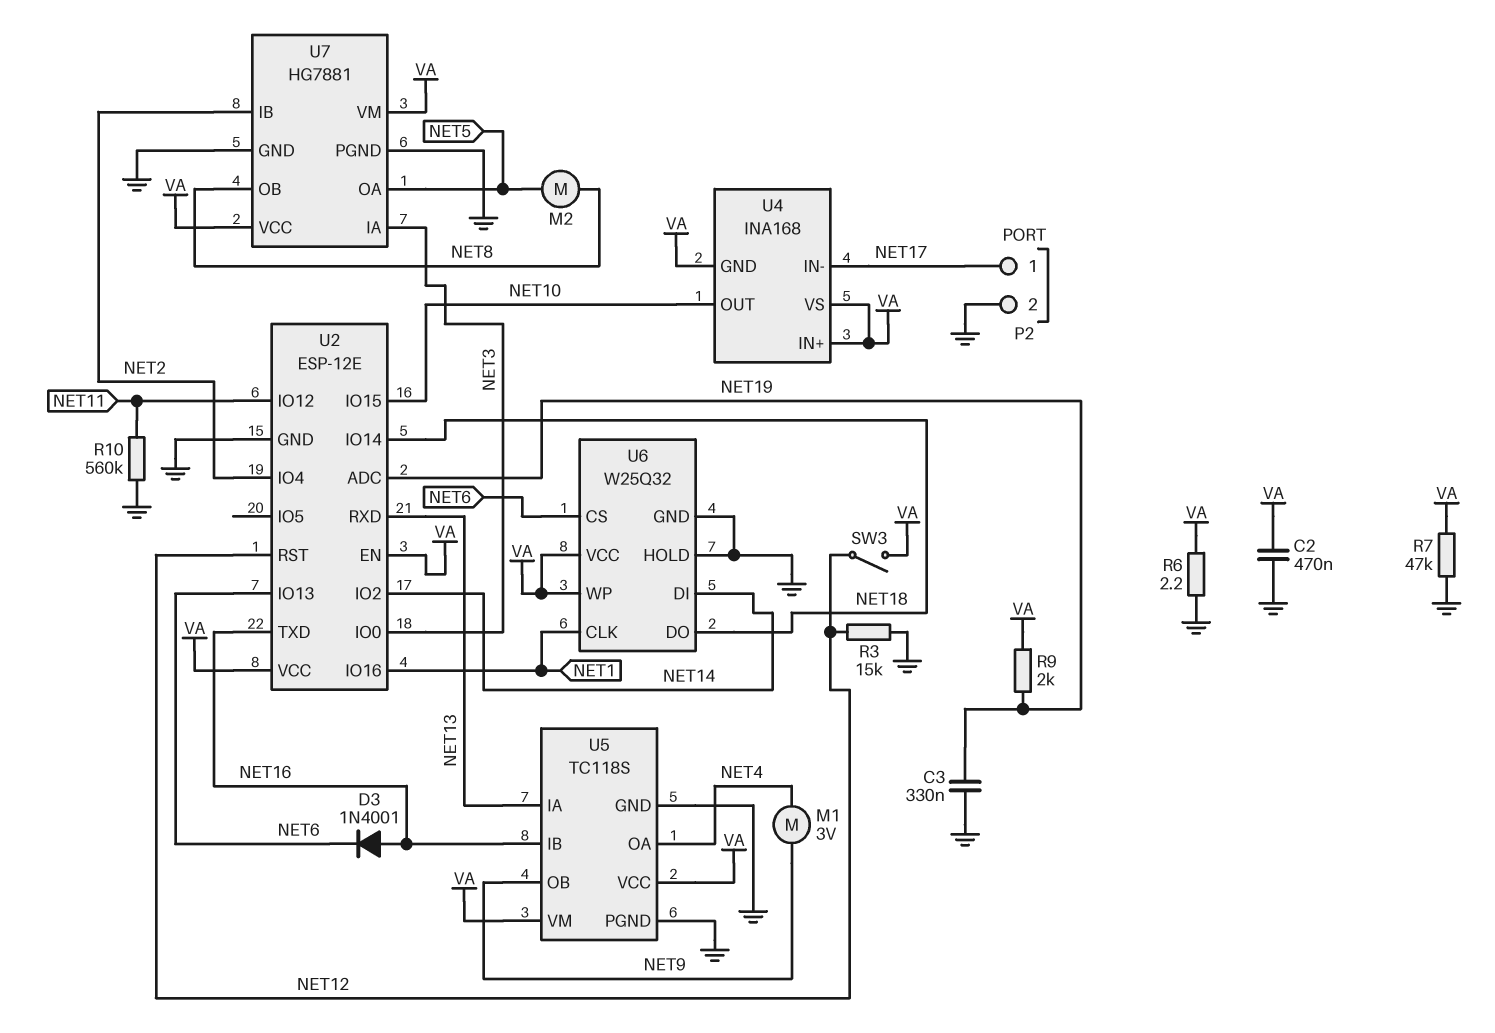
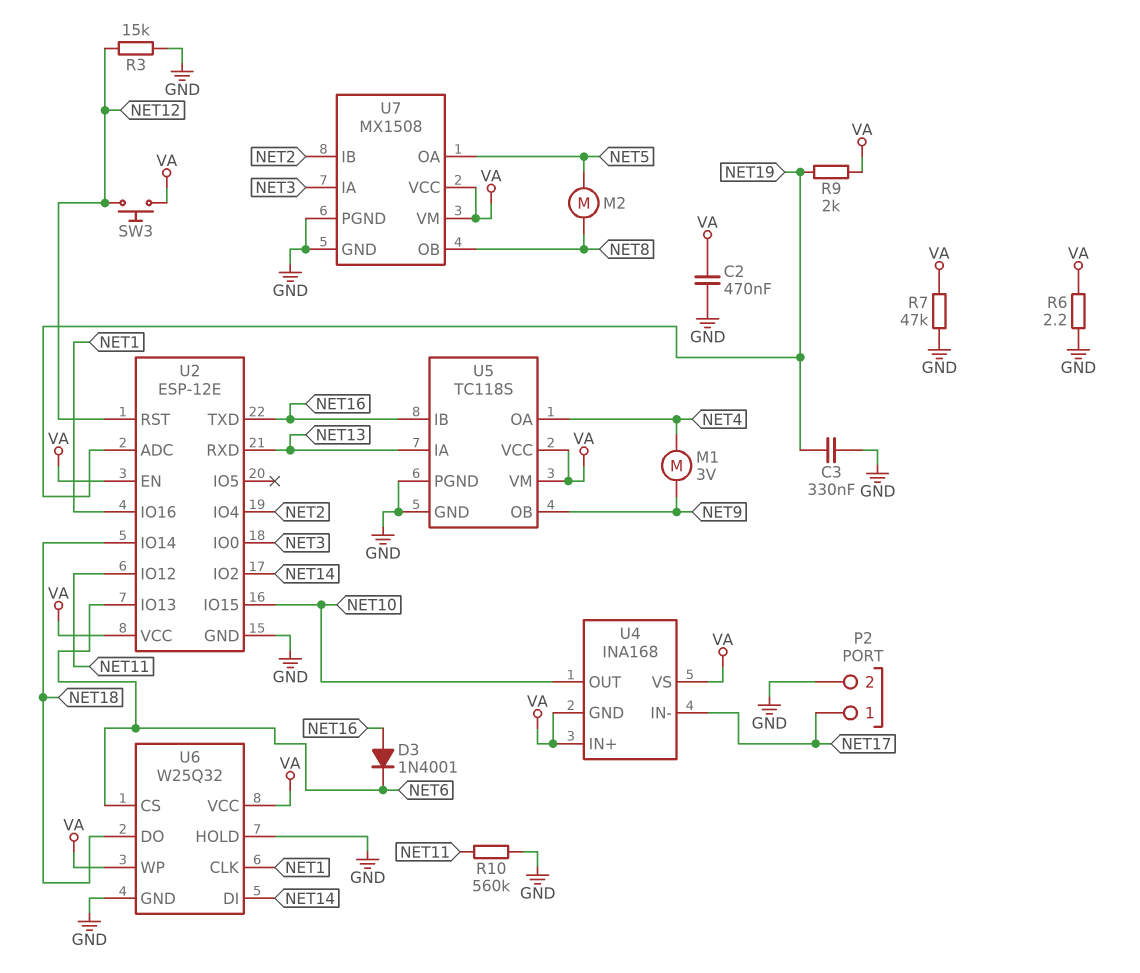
SW3: switch (NET12, VA) -> button (NET12, VA)
U7: HG7881 -> MX1508

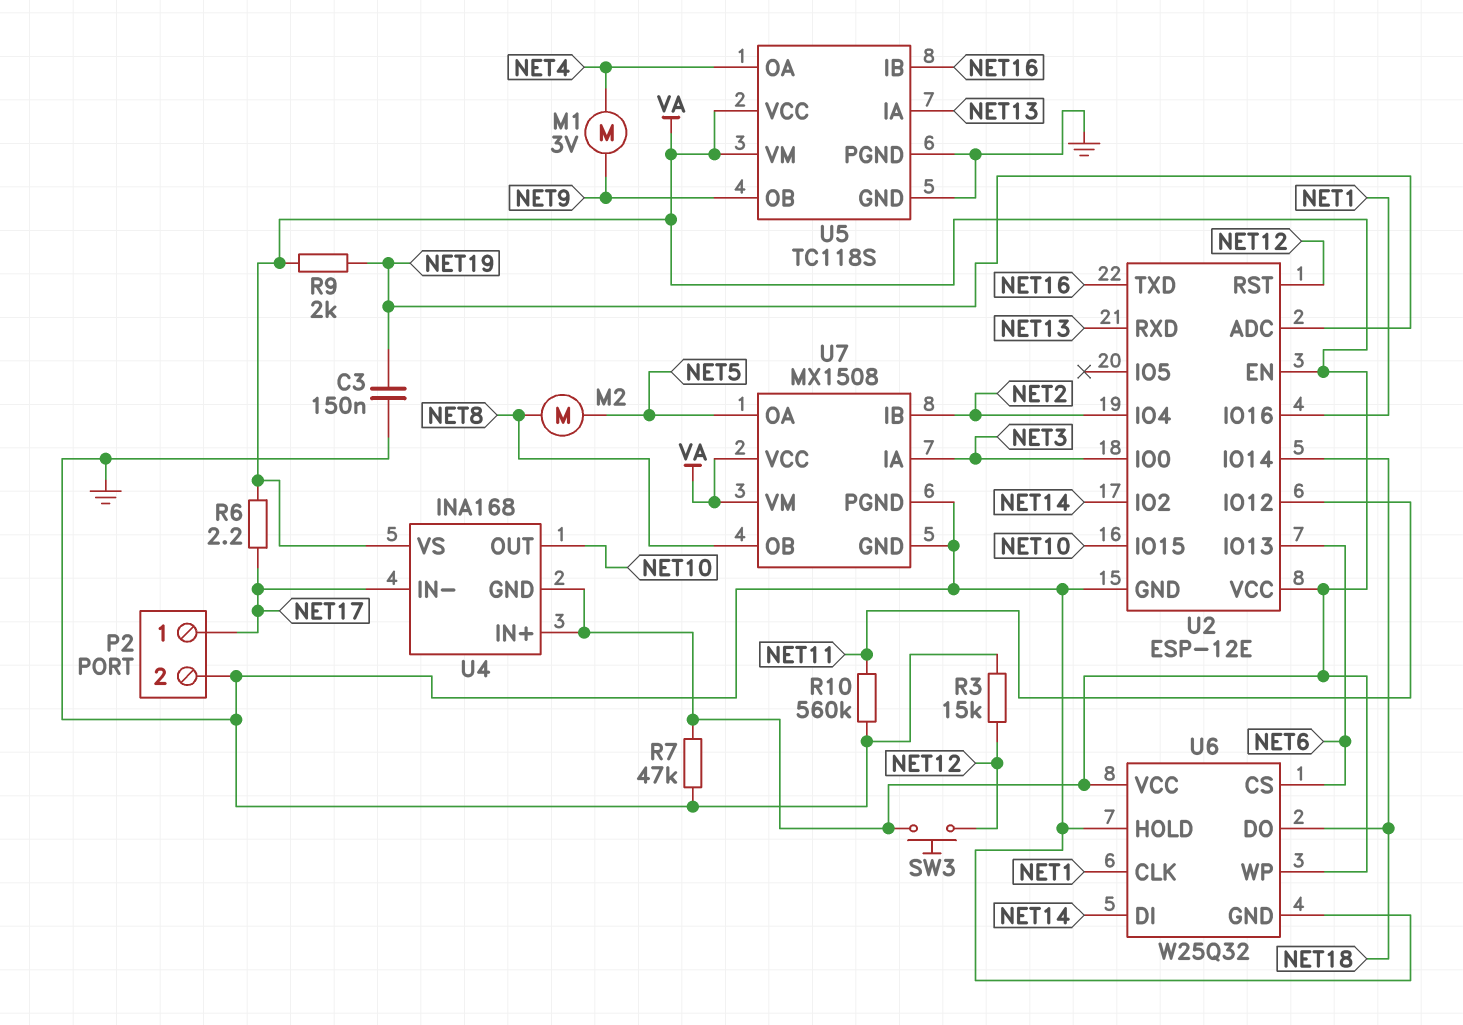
C2: 470nF (GND, VA) -> none
C3: 330nF (GND, NET19) -> 150nF (GND, NET19)
D3: diode 1N4001 (A NET16, K NET6) -> none
R6: 2.2 (GND, VA) -> 2.2 (NET17, VA)

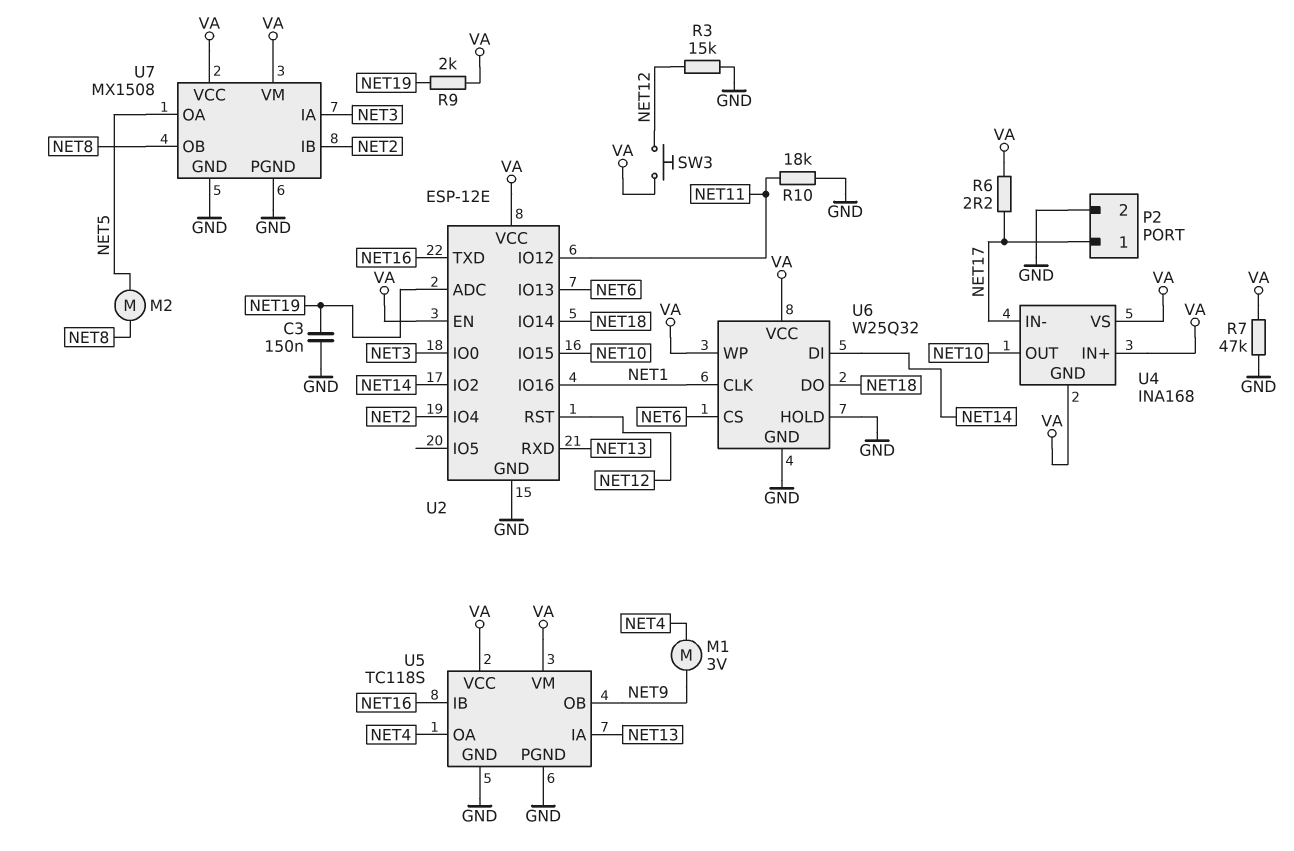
R10: 560k (GND, NET11) -> 18k (GND, NET11)

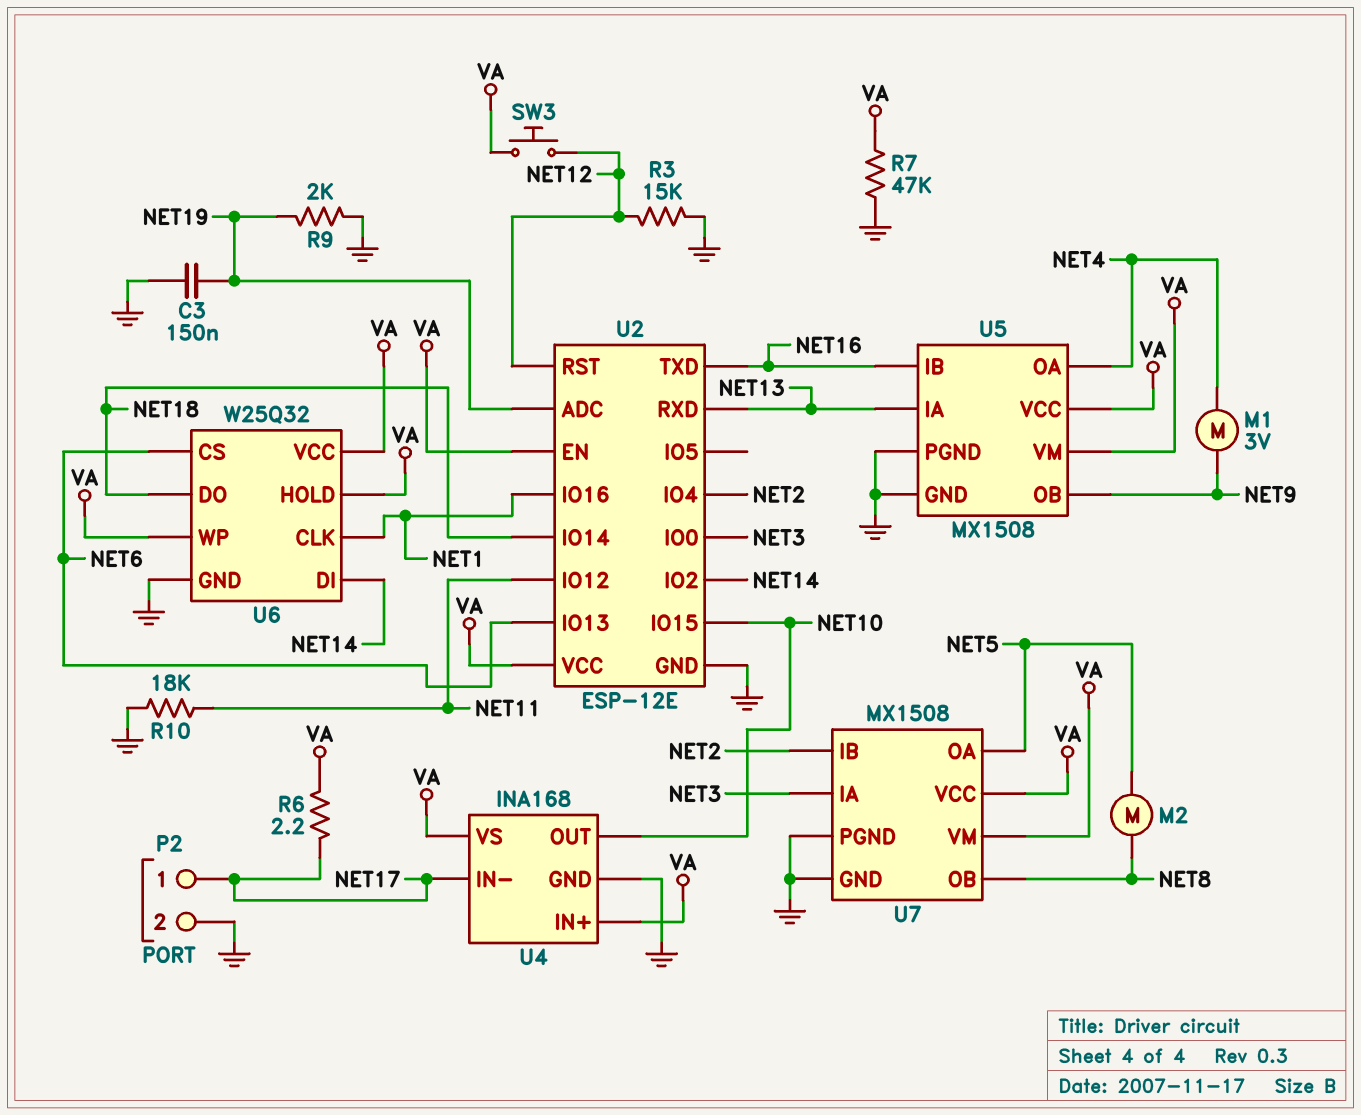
R9: 2k (NET19, VA) -> 2k (GND, NET19)
U4 pin GND: VA -> GND
U5: TC118S -> MX1508
U6 pin HOLD: GND -> VA

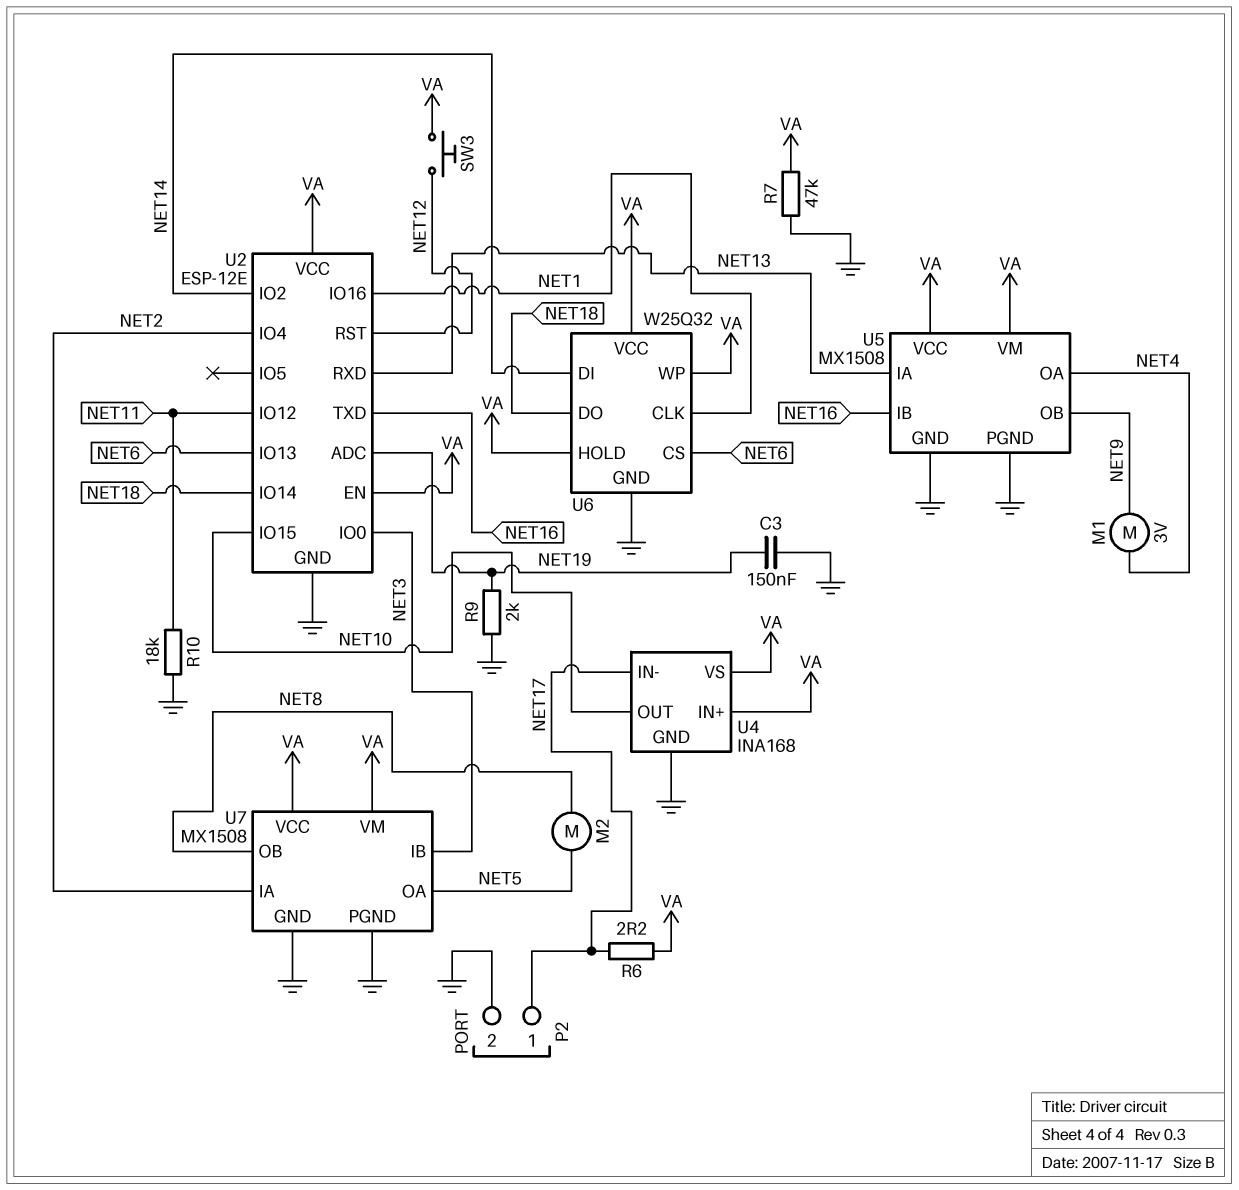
R3: 15k (GND, NET12) -> none
U7 pin IA: NET3 -> NET2
U7 pin IB: NET2 -> NET3

